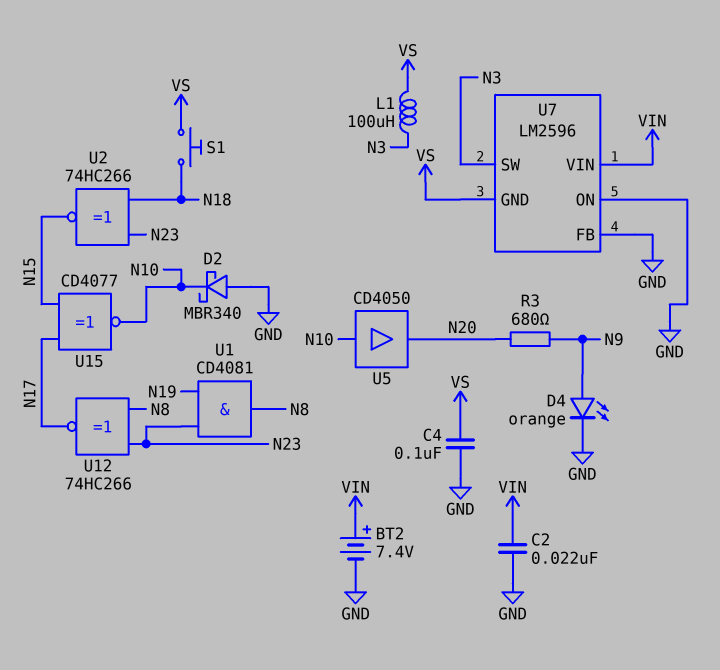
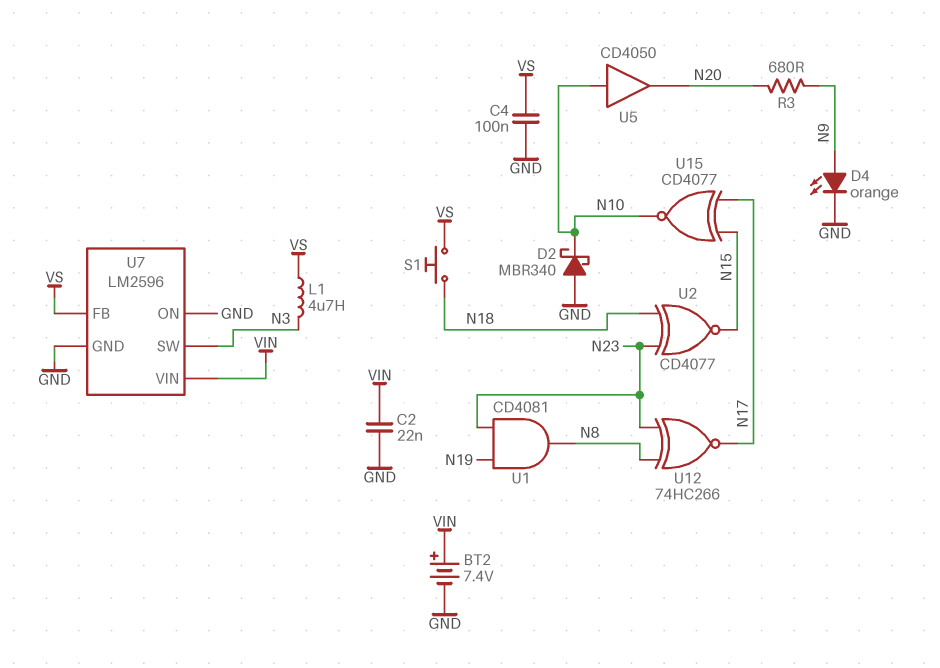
L1: 100uH (N3, VS) -> 4.7uH (N3, VS)
U2: XNOR 74HC266 (in N18, in N23, out N15) -> XNOR CD4077 (in N18, in N23, out N15)
U7 pin FB: GND -> VS
U7 pin GND: VS -> GND

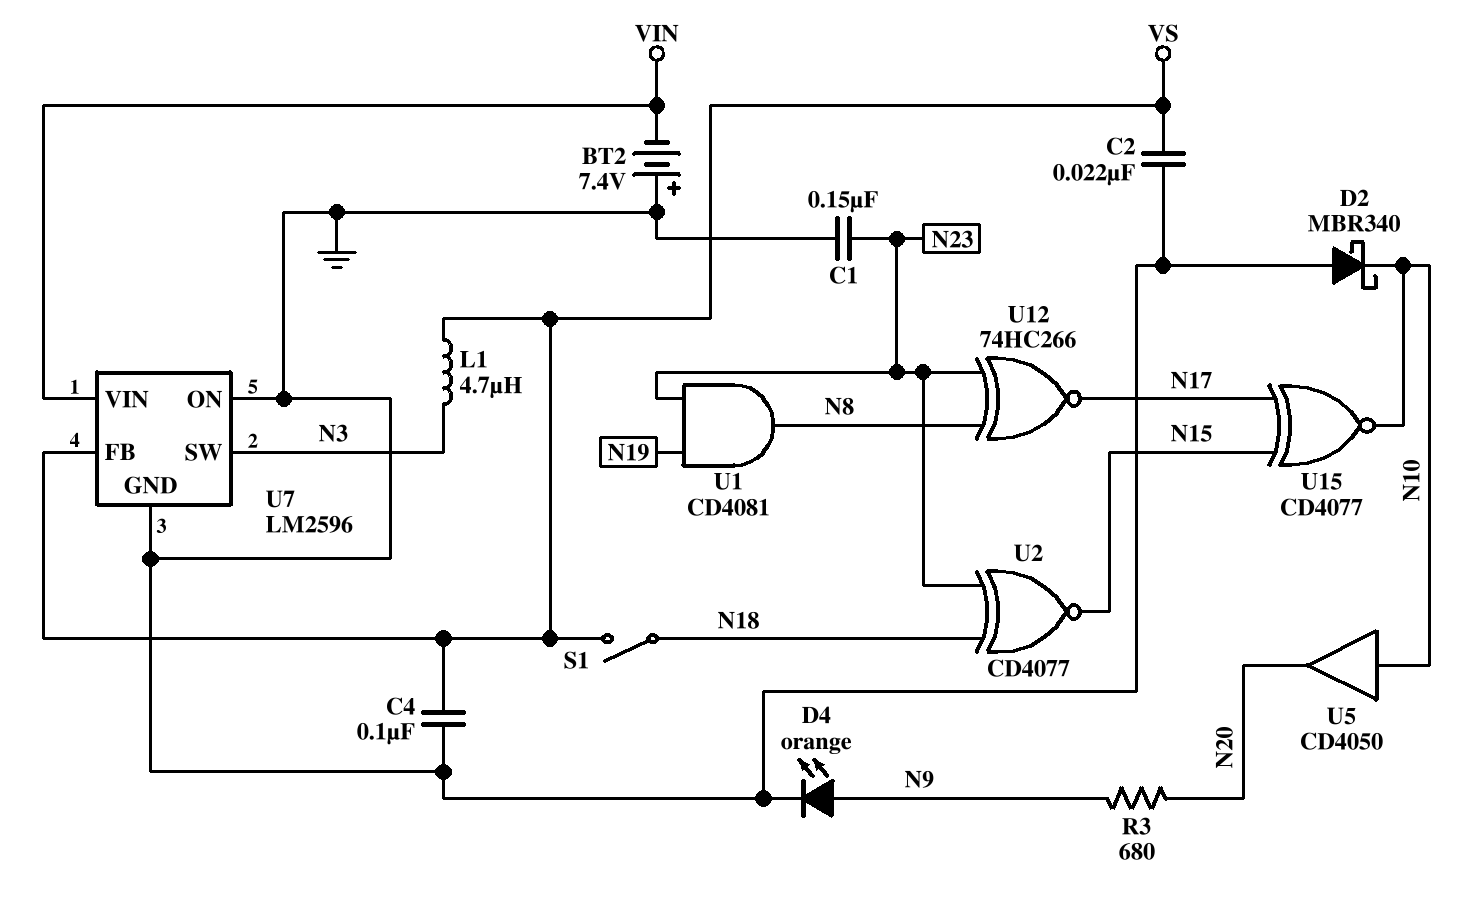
BT2: 7.4V (plus VIN, minus GND) -> 7.4V (plus GND, minus VIN)
C1: none -> 150nF (GND, N23)
C2: 22nF (GND, VIN) -> 22nF (GND, VS)
S1: button (N18, VS) -> switch (N18, VS)

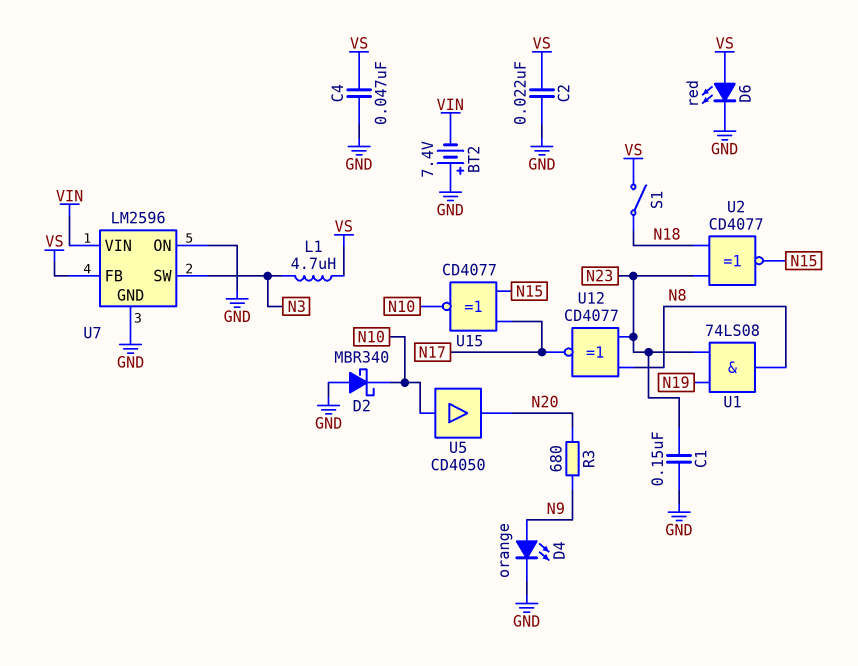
C4: 100nF (GND, VS) -> 47nF (GND, VS)
D6: none -> LED red (A VS, K GND)
U1: AND CD4081 (in N19, in N23, out N8) -> AND 74LS08 (in N19, in N23, out N8)
U12: XNOR 74HC266 (in N8, in N23, out N17) -> XNOR CD4077 (in N8, in N23, out N17)

